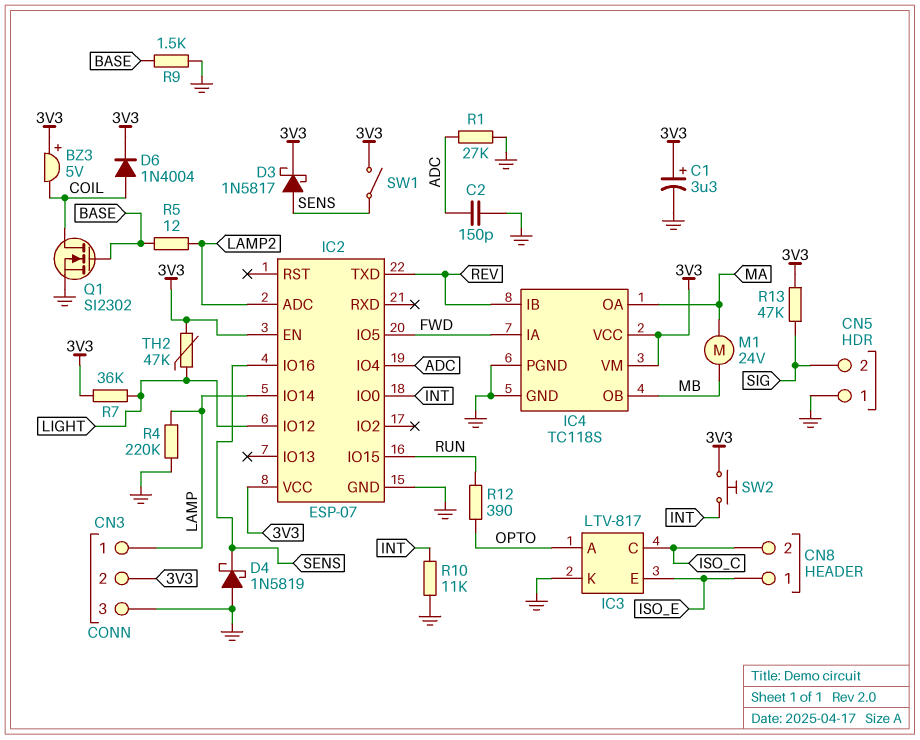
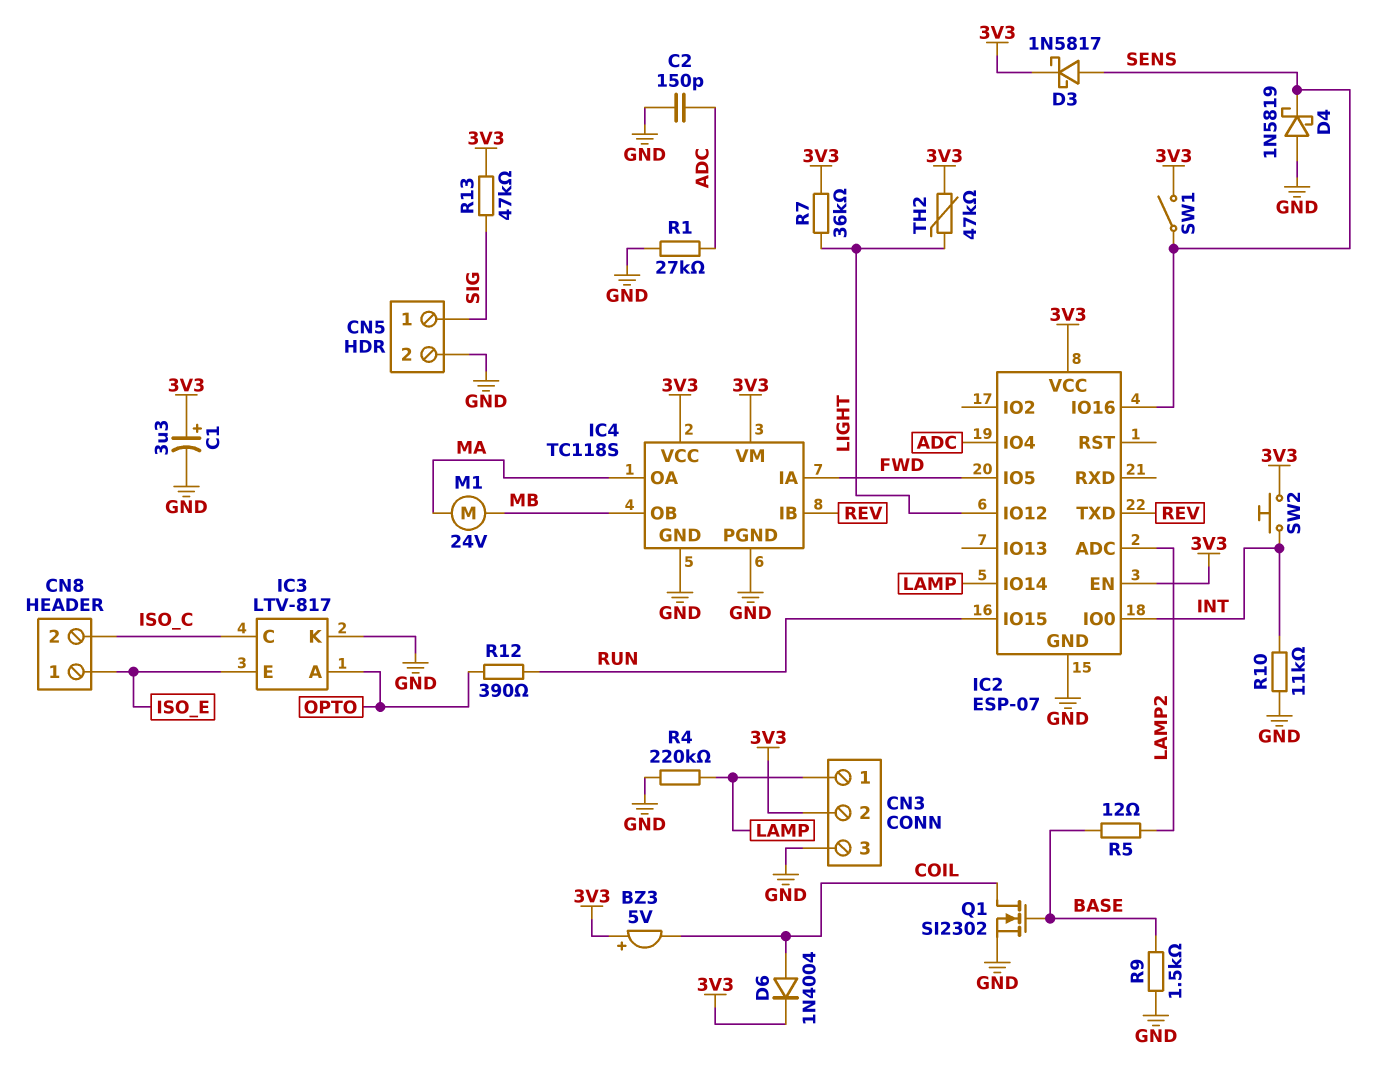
CN5 pin 1: GND -> SIG
CN5 pin 2: SIG -> GND

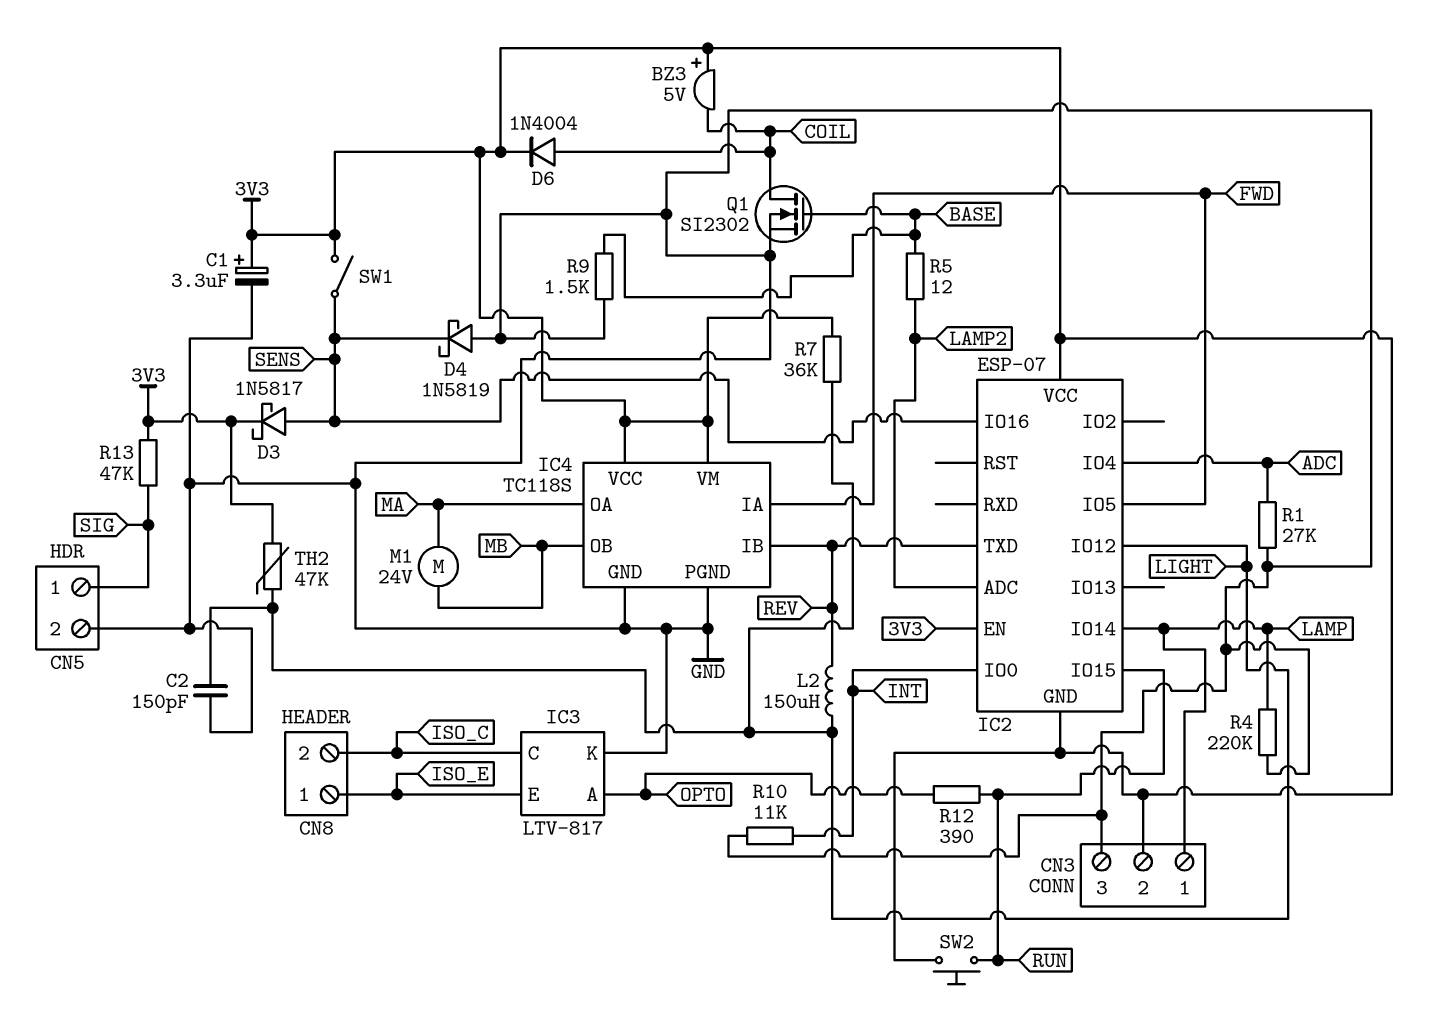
C2: 150pF (ADC, GND) -> 150pF (GND, LIGHT)
IC2 pin GND: GND -> 3V3
L2: none -> 150uH (LIGHT, REV)
SW2: button (3V3, INT) -> button (3V3, RUN)

